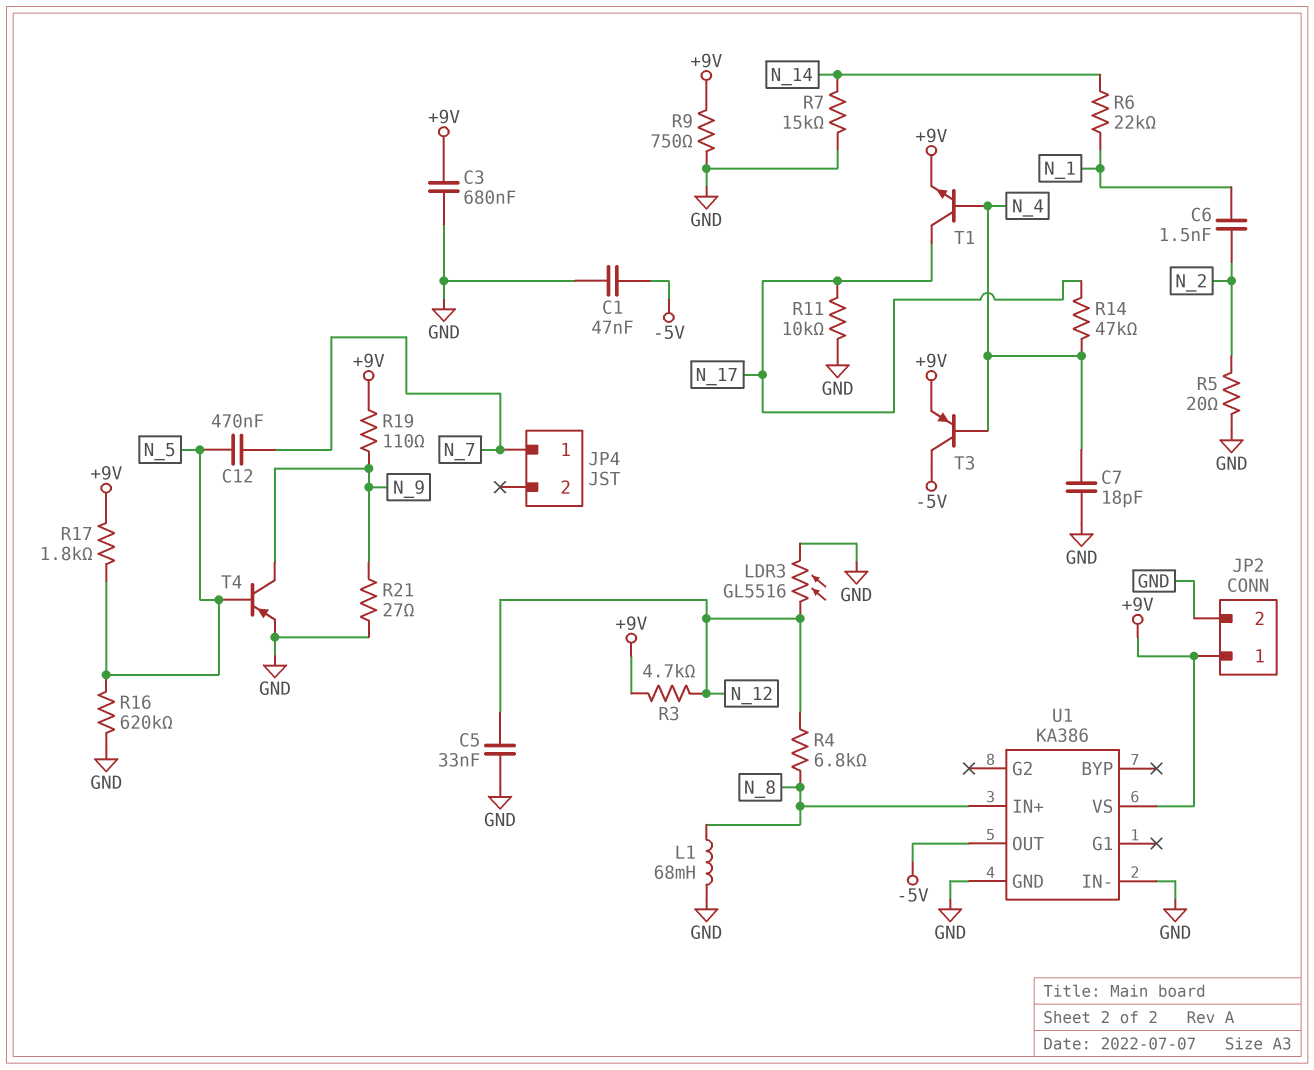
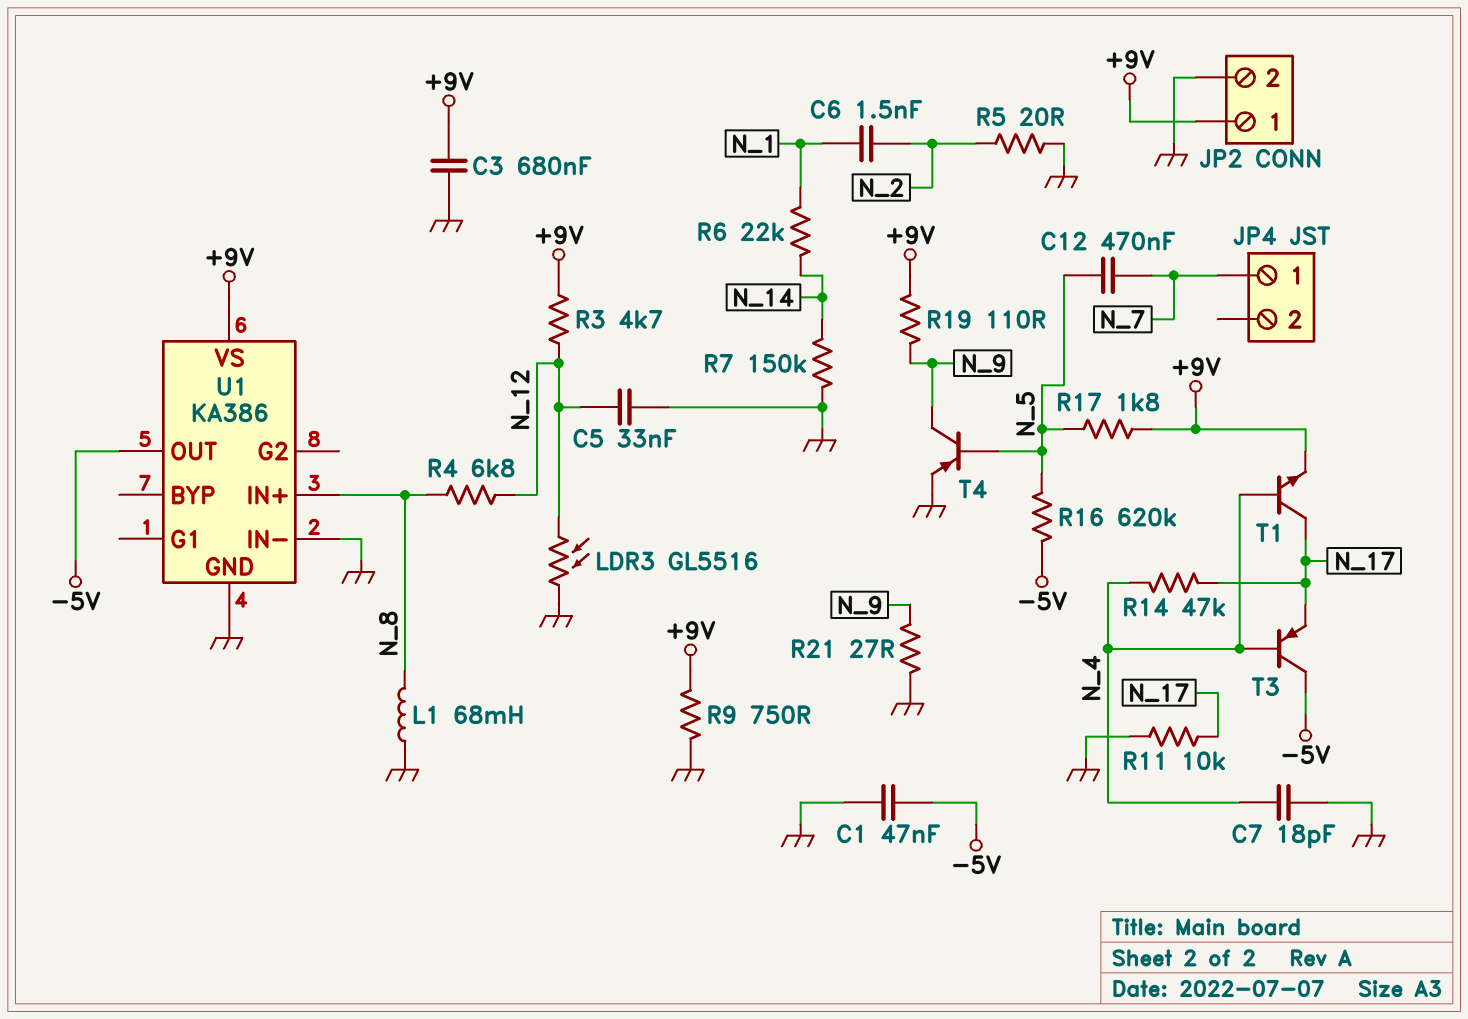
R7: 15k (GND, N_14) -> 150k (GND, N_14)
R16: 620k (GND, N_5) -> 620k (-5V, N_5)
T3: PNP (B N_4, C -5V, E +9V) -> PNP (B N_4, C -5V, E N_17)

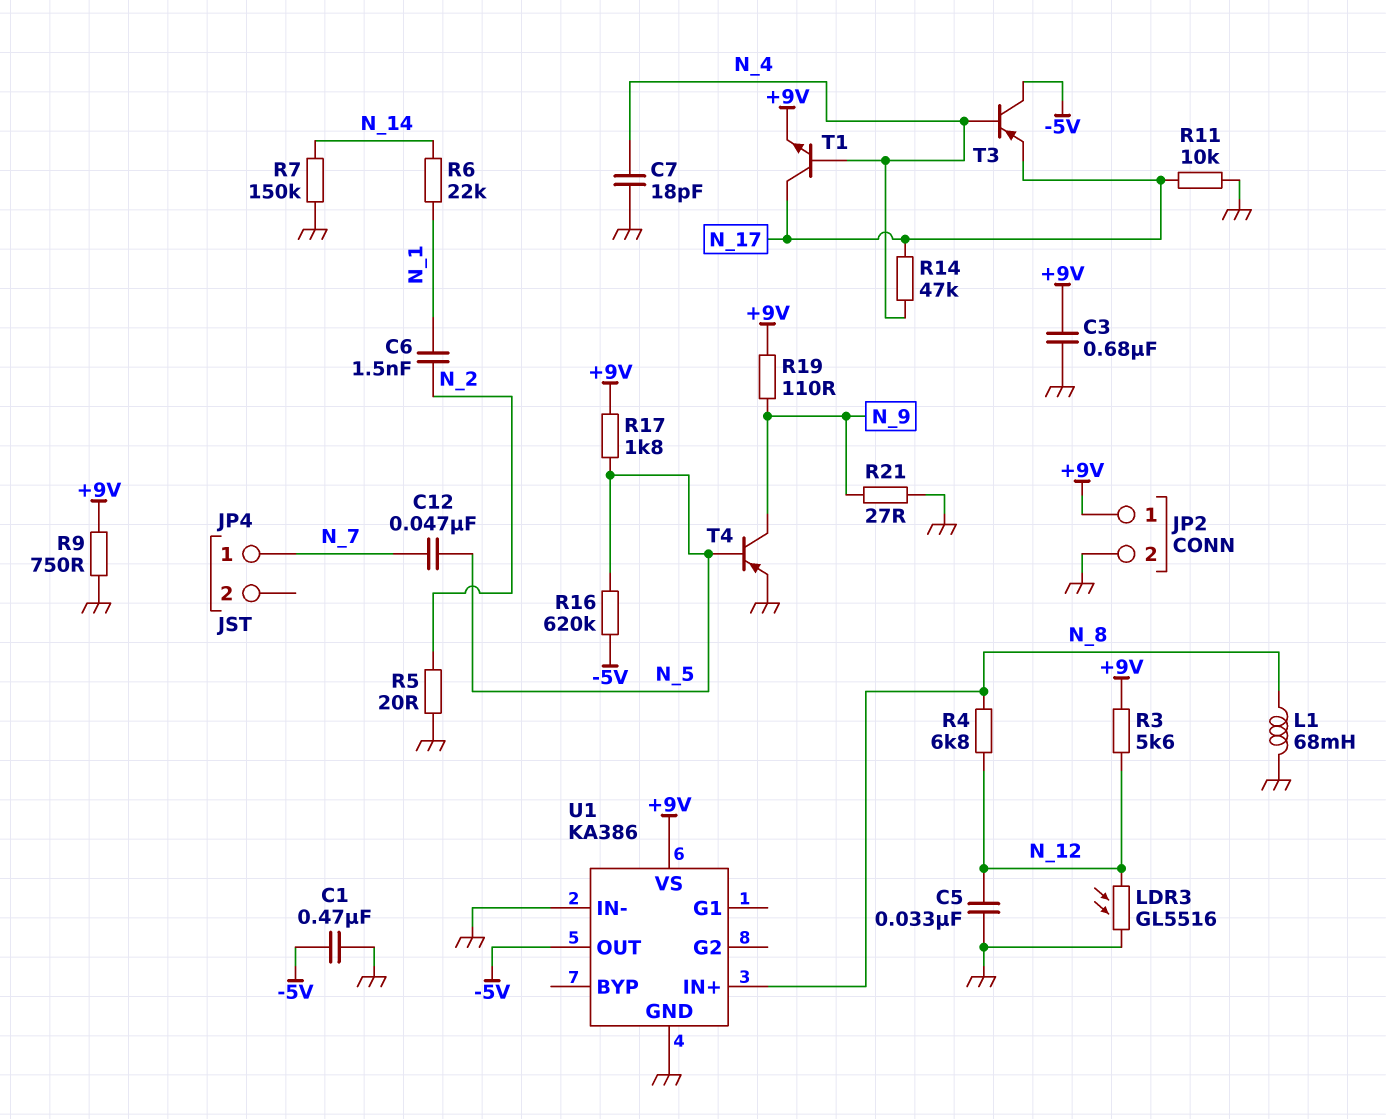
C1: 47nF (-5V, GND) -> 470nF (-5V, GND)
C12: 470nF (N_5, N_7) -> 47nF (N_5, N_7)
R3: 4.7k (+9V, N_12) -> 5.6k (+9V, N_12)

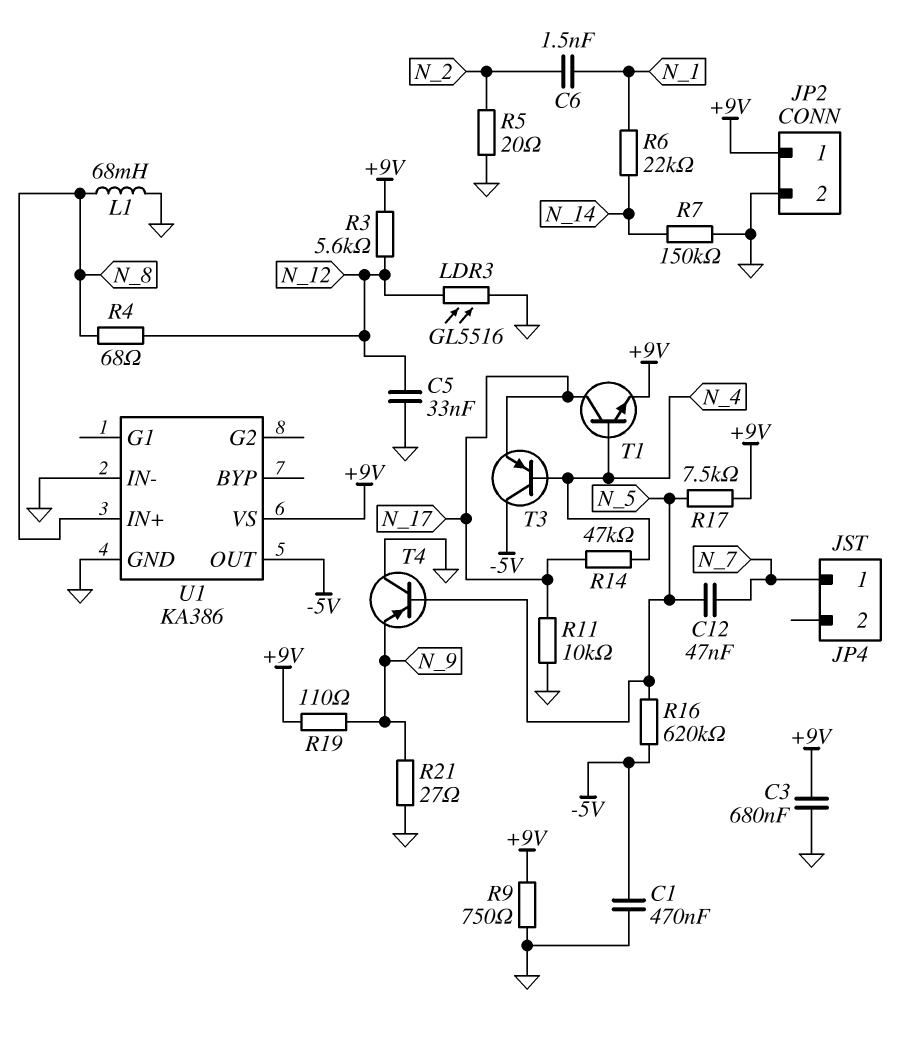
C7: 18pF (GND, N_4) -> none
R4: 6.8k (N_8, N_12) -> 68 (N_8, N_12)
R17: 1.8k (+9V, N_5) -> 7.5k (+9V, N_5)
T4: PNP (B N_5, C N_9, E GND) -> PNP (B N_5, C GND, E N_9)

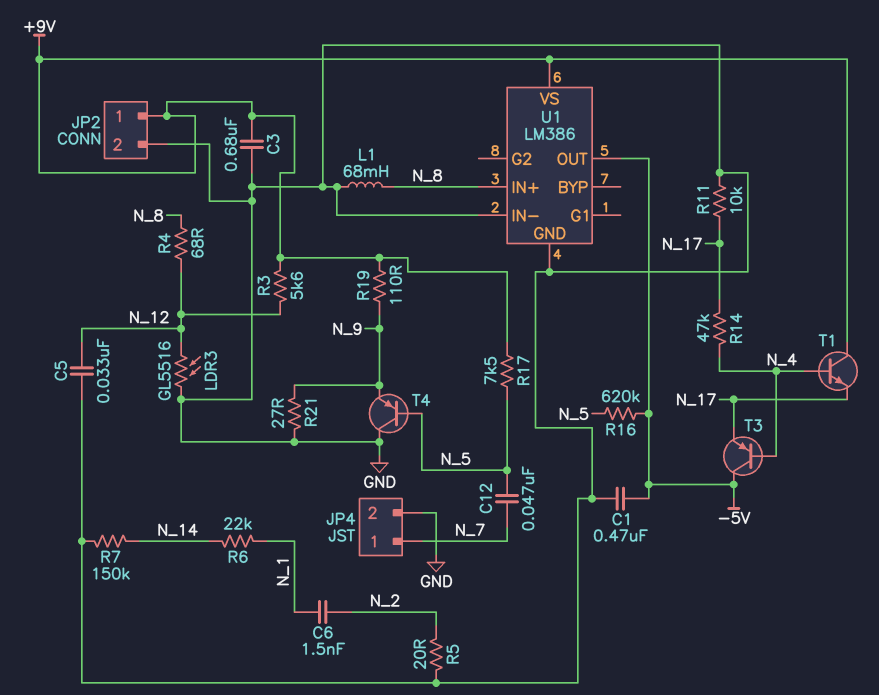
JP4 pin 2: none -> GND
R9: 750 (+9V, GND) -> none
T1: NPN (B N_4, C N_17, E +9V) -> NPN (B N_4, C +9V, E N_17)
U1: KA386 -> LM386

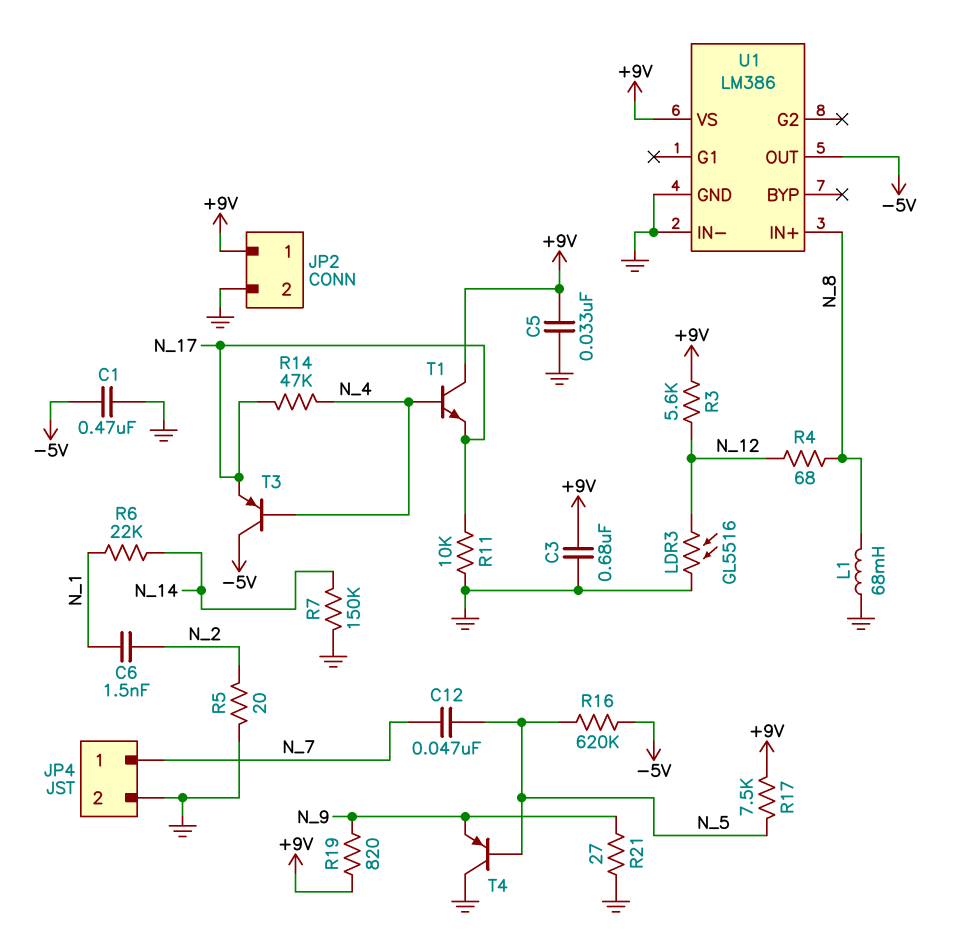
C5: 33nF (GND, N_12) -> 33nF (+9V, GND)
R19: 110 (+9V, N_9) -> 820 (+9V, N_9)

